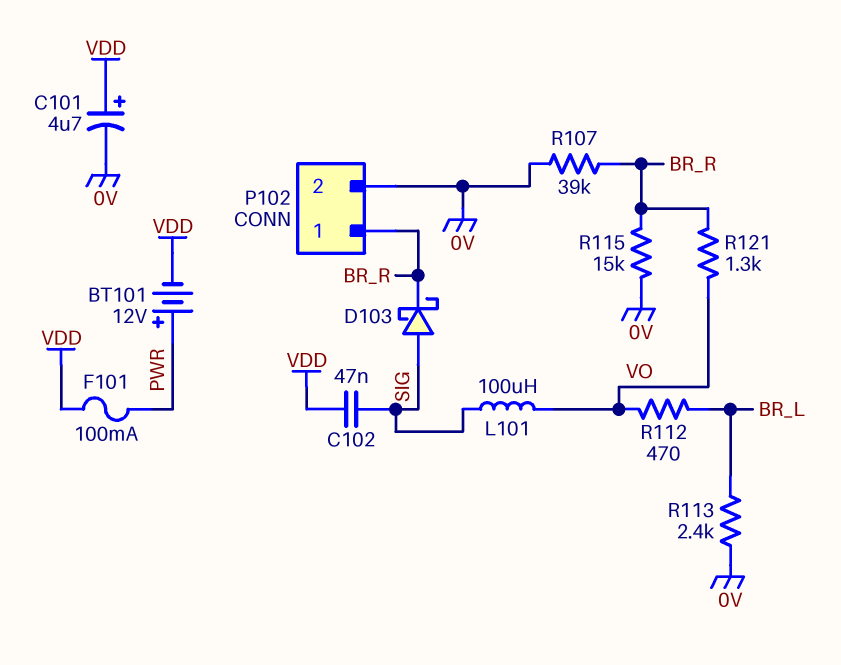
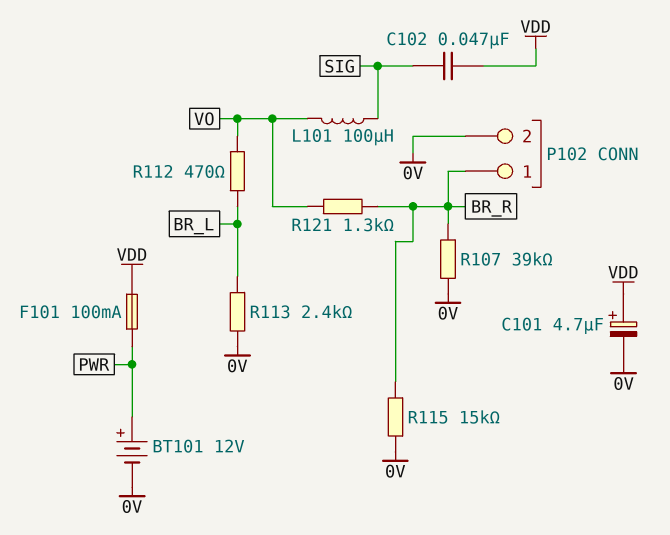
BT101: 12V (plus PWR, minus VDD) -> 12V (plus PWR, minus 0V)
D103: schottky (A SIG, K BR_R) -> none

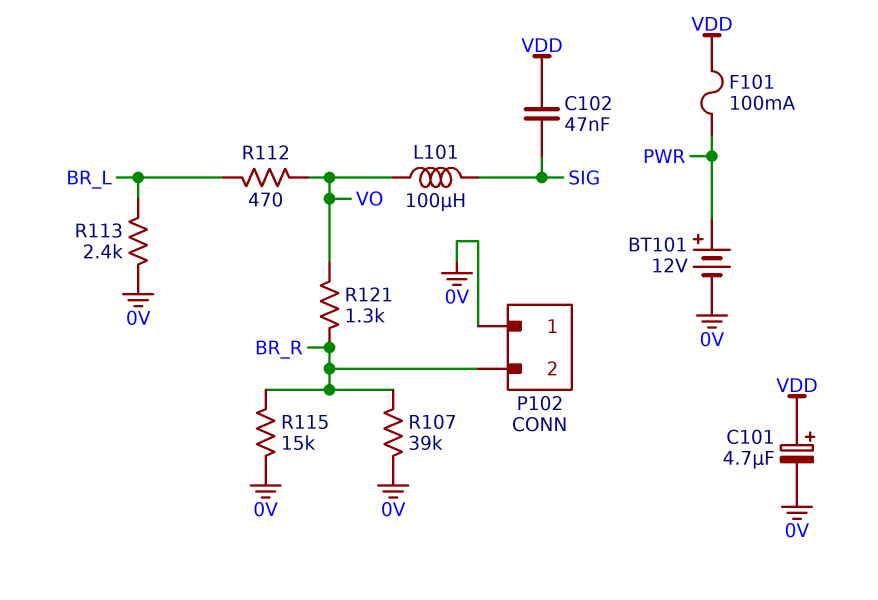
P102 pin 1: BR_R -> 0V
P102 pin 2: 0V -> BR_R

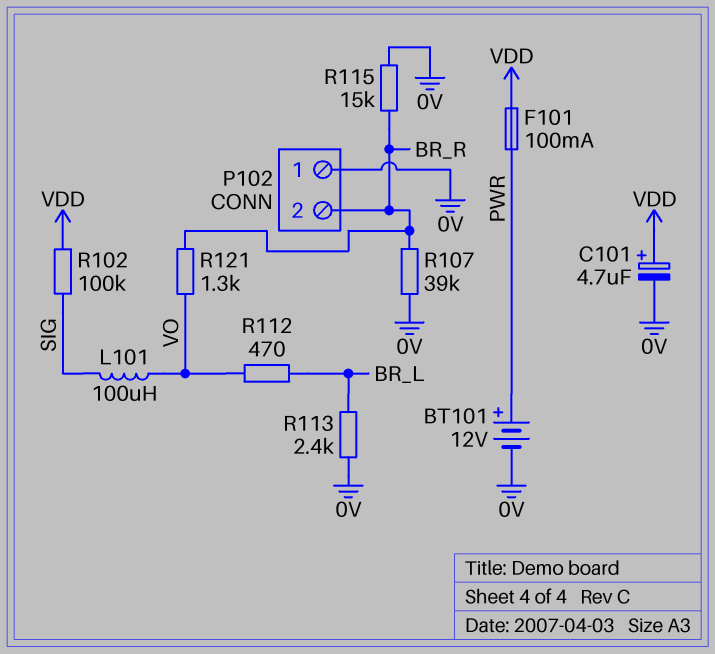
C102: 47nF (SIG, VDD) -> none
R102: none -> 100k (SIG, VDD)

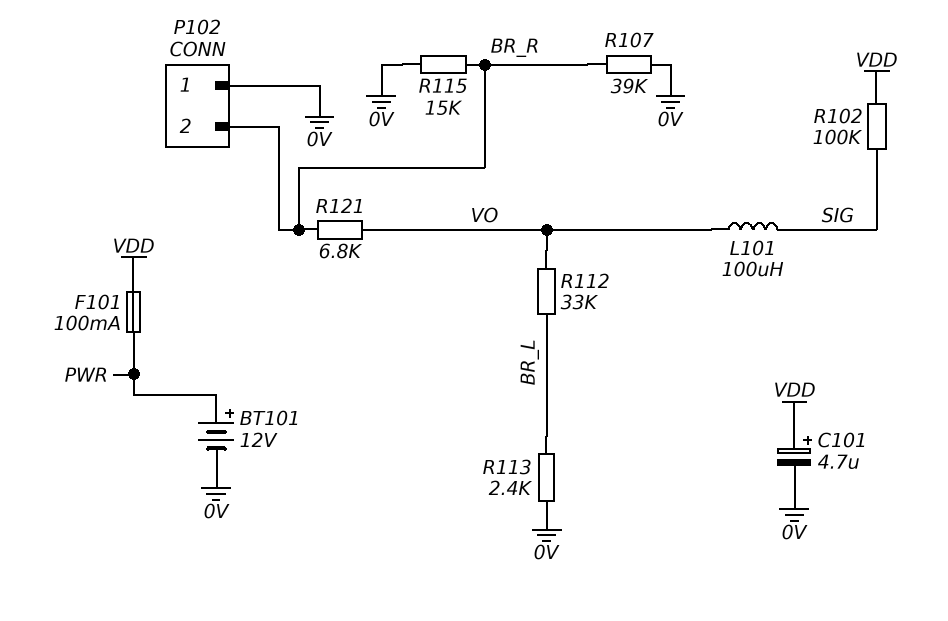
R112: 470 (BR_L, VO) -> 33k (BR_L, VO)
R121: 1.3k (BR_R, VO) -> 6.8k (BR_R, VO)

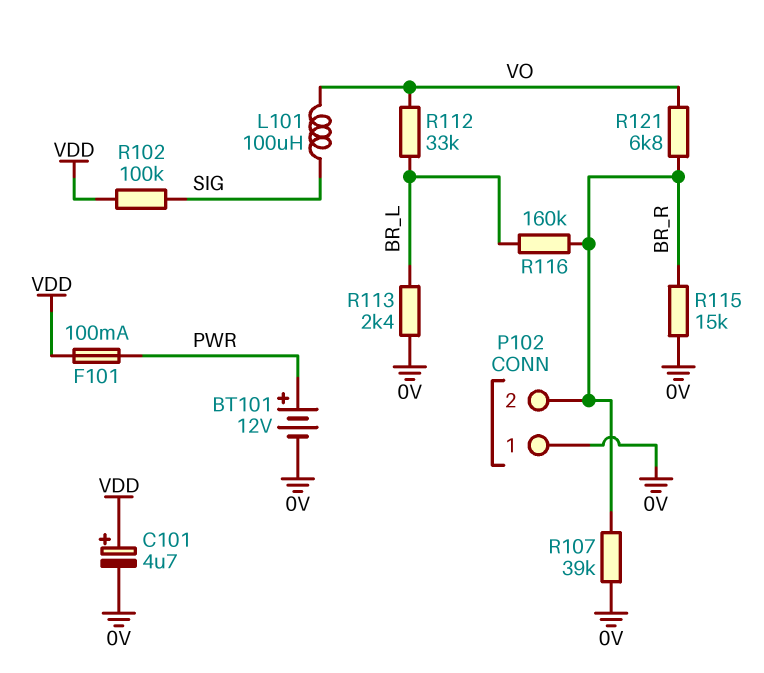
R116: none -> 160k (BR_L, BR_R)

